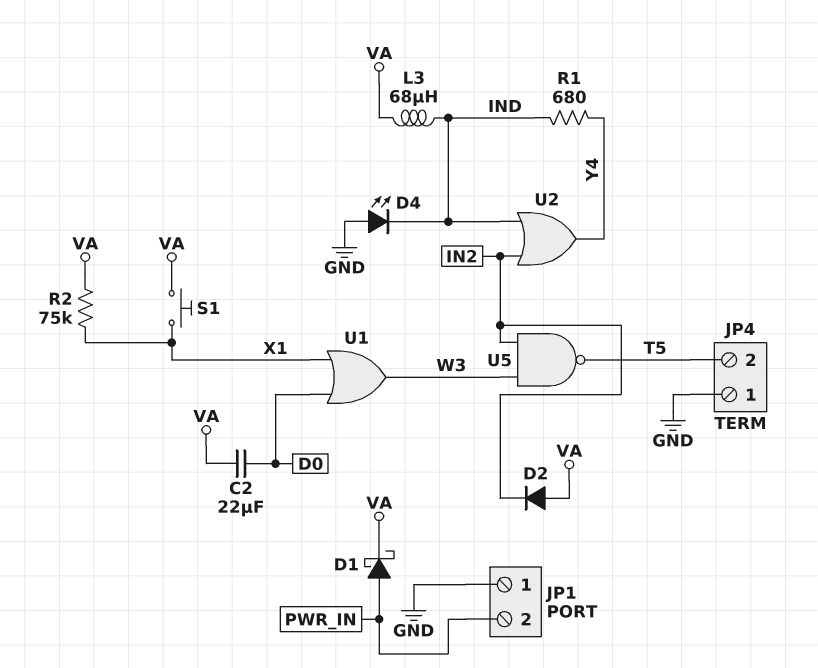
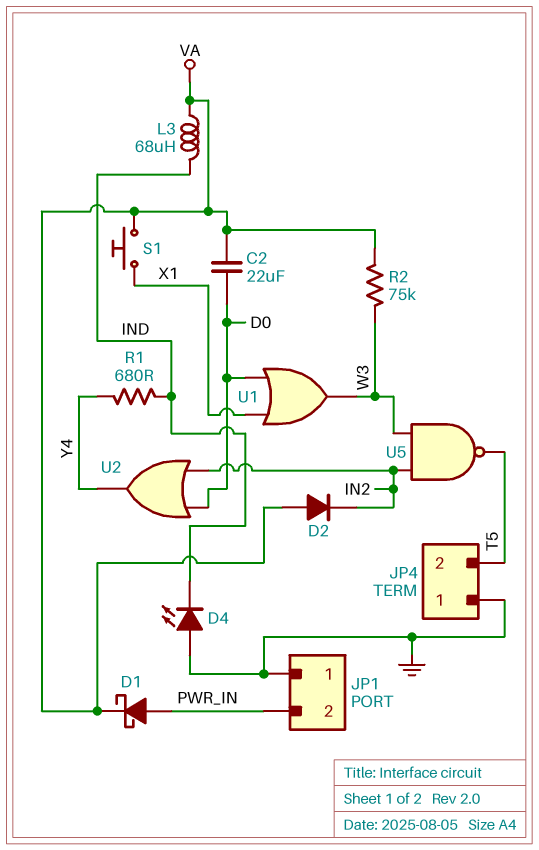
R2: 75k (VA, X1) -> 75k (VA, W3)
U2: OR (in IN2, in IND, out Y4) -> OR (in D0, in IN2, out Y4)

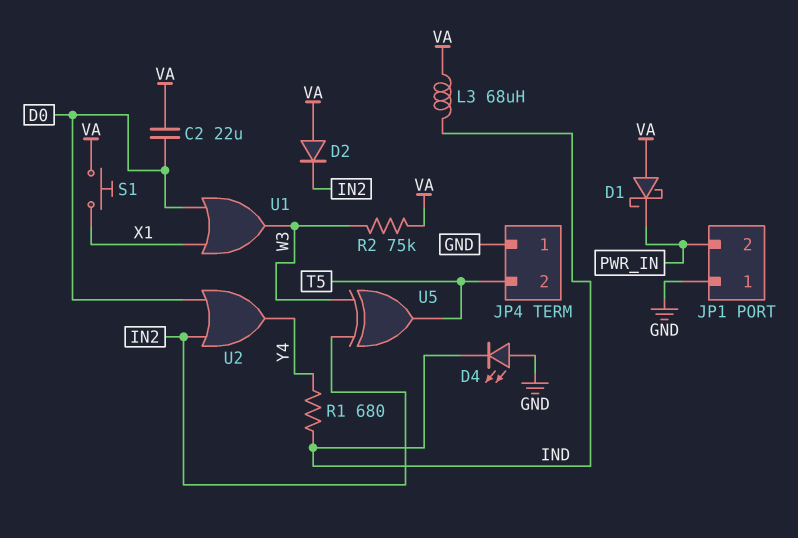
D1: schottky (A PWR_IN, K VA) -> schottky (A VA, K PWR_IN)
U5: NAND (in IN2, in W3, out T5) -> XOR (in IN2, in W3, out T5)

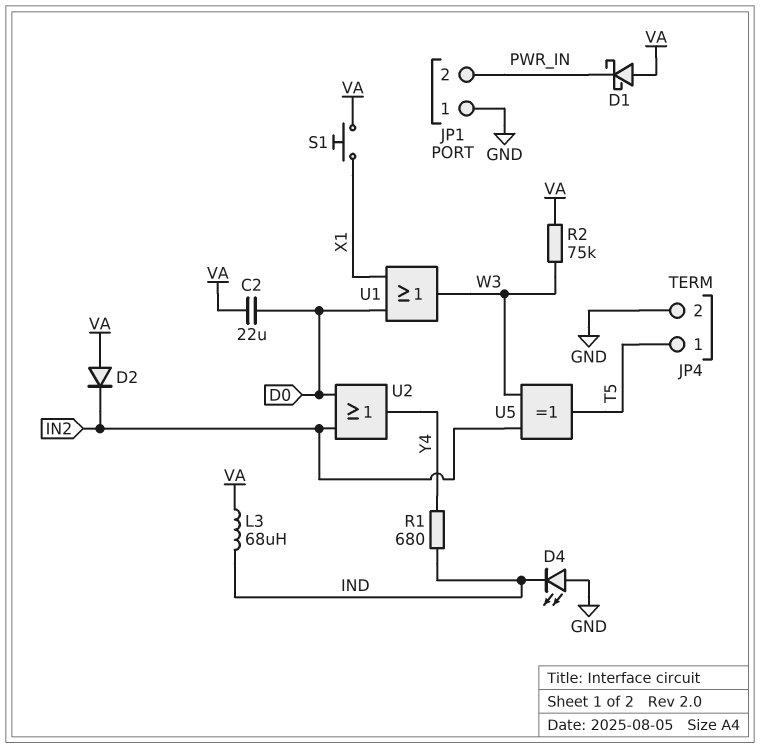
JP4 pin 1: GND -> T5
JP4 pin 2: T5 -> GND

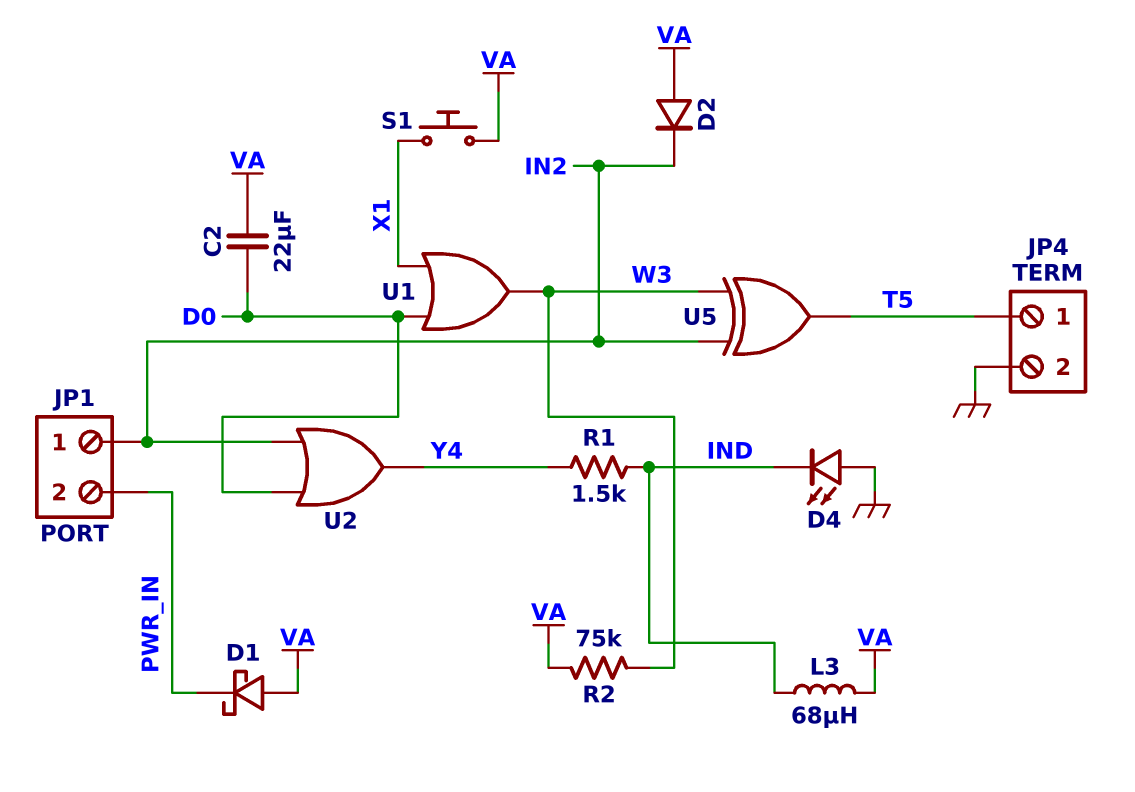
JP1 pin 1: GND -> IN2
R1: 680 (IND, Y4) -> 1.5k (IND, Y4)

